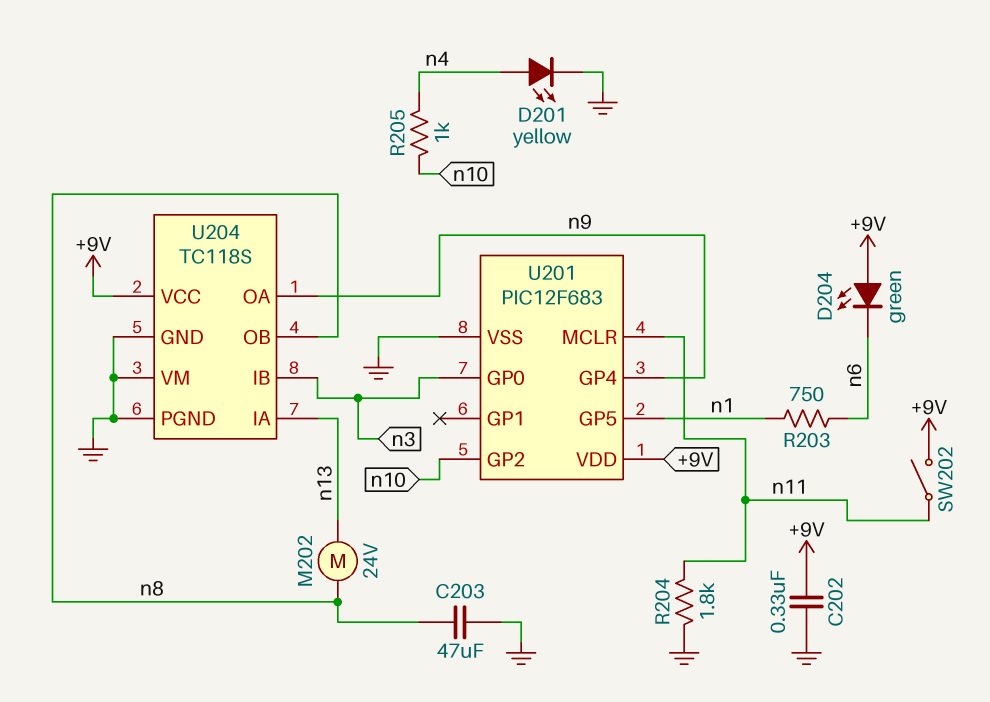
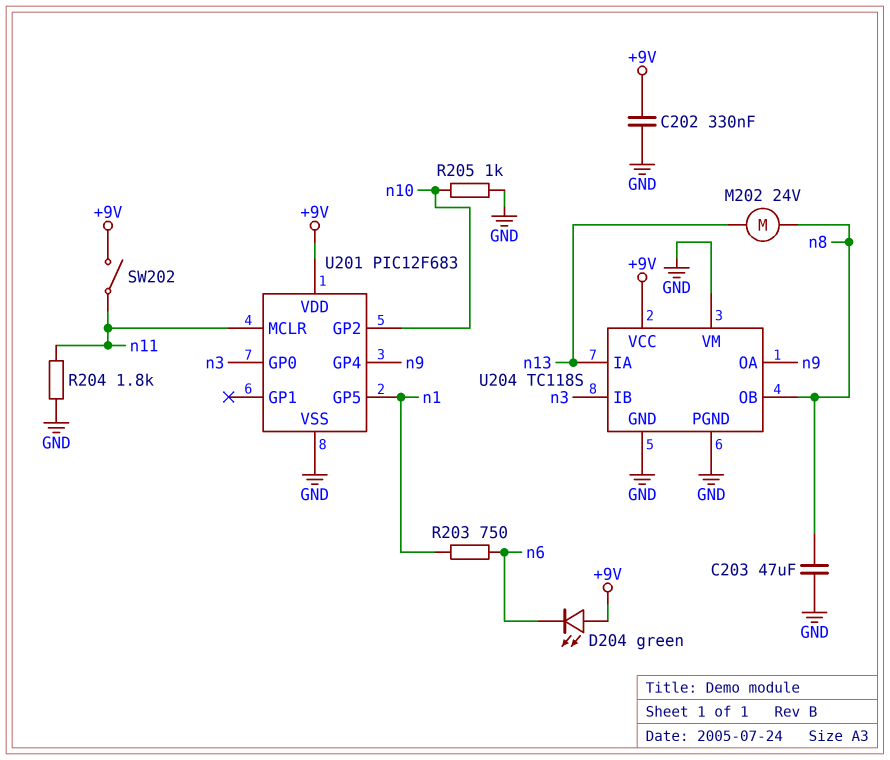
D201: LED yellow (A n4, K GND) -> none
R205: 1k (n4, n10) -> 1k (GND, n10)

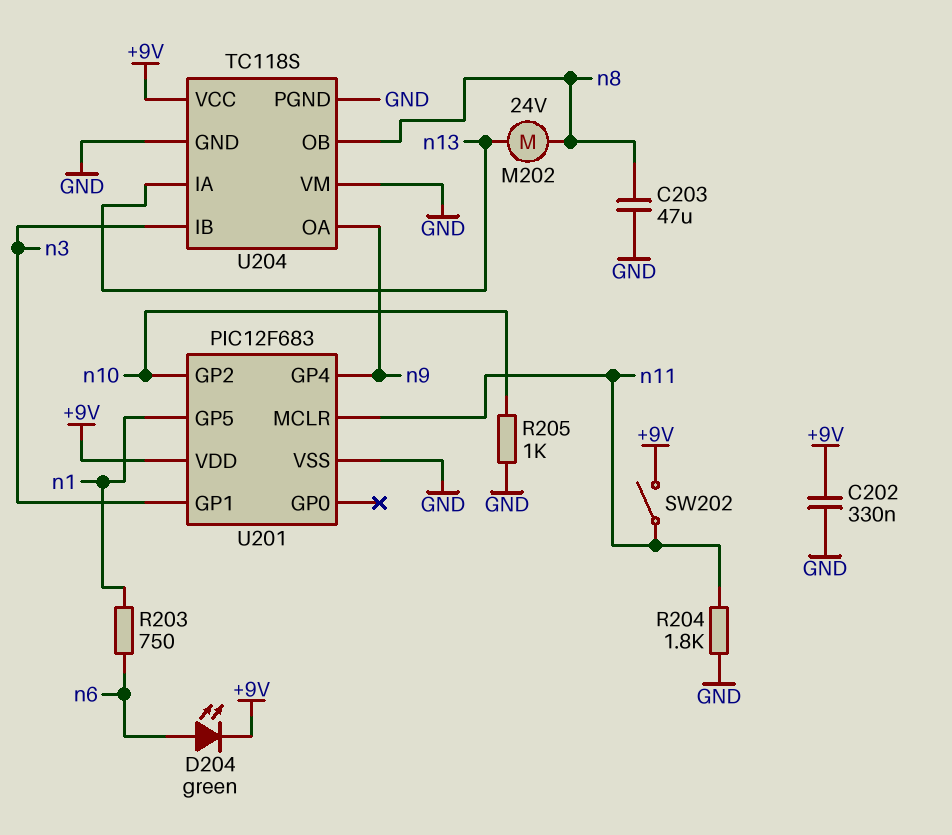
D204: LED green (A +9V, K n6) -> LED green (A n6, K +9V)
U201 pin GP0: n3 -> none
U201 pin GP1: none -> n3

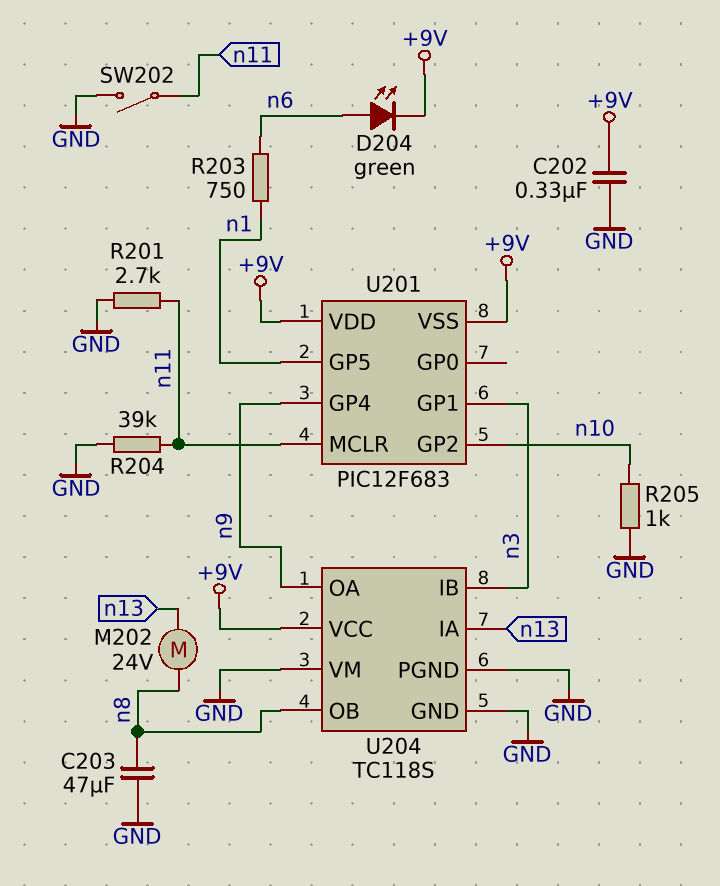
R201: none -> 2.7k (GND, n11)
R204: 1.8k (GND, n11) -> 39k (GND, n11)
SW202: switch (+9V, n11) -> switch (GND, n11)
U201 pin VSS: GND -> +9V

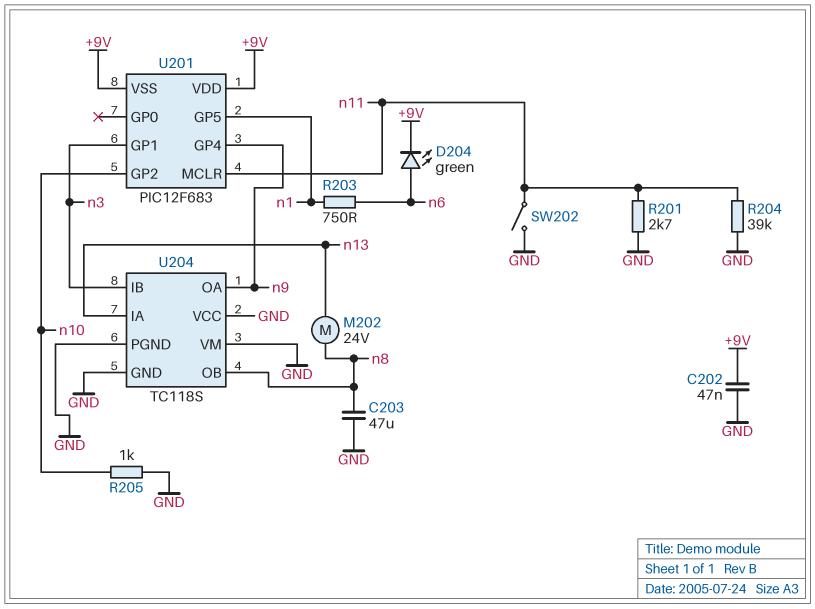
C202: 330nF (+9V, GND) -> 47nF (+9V, GND)
U204 pin VCC: +9V -> GND

